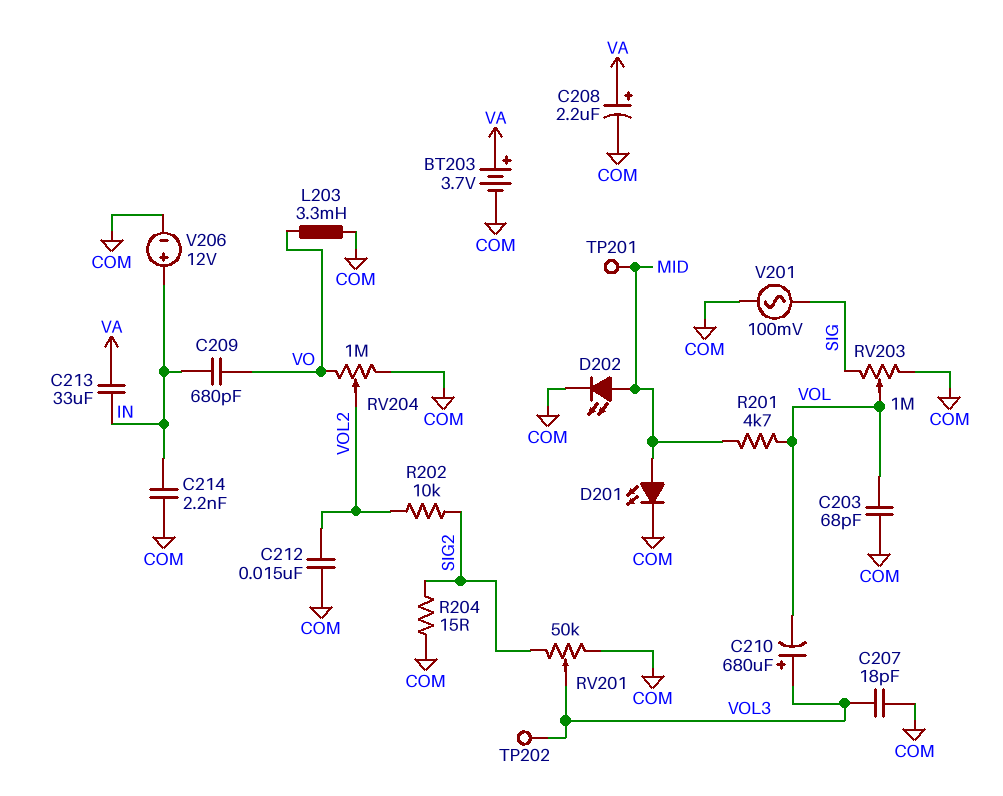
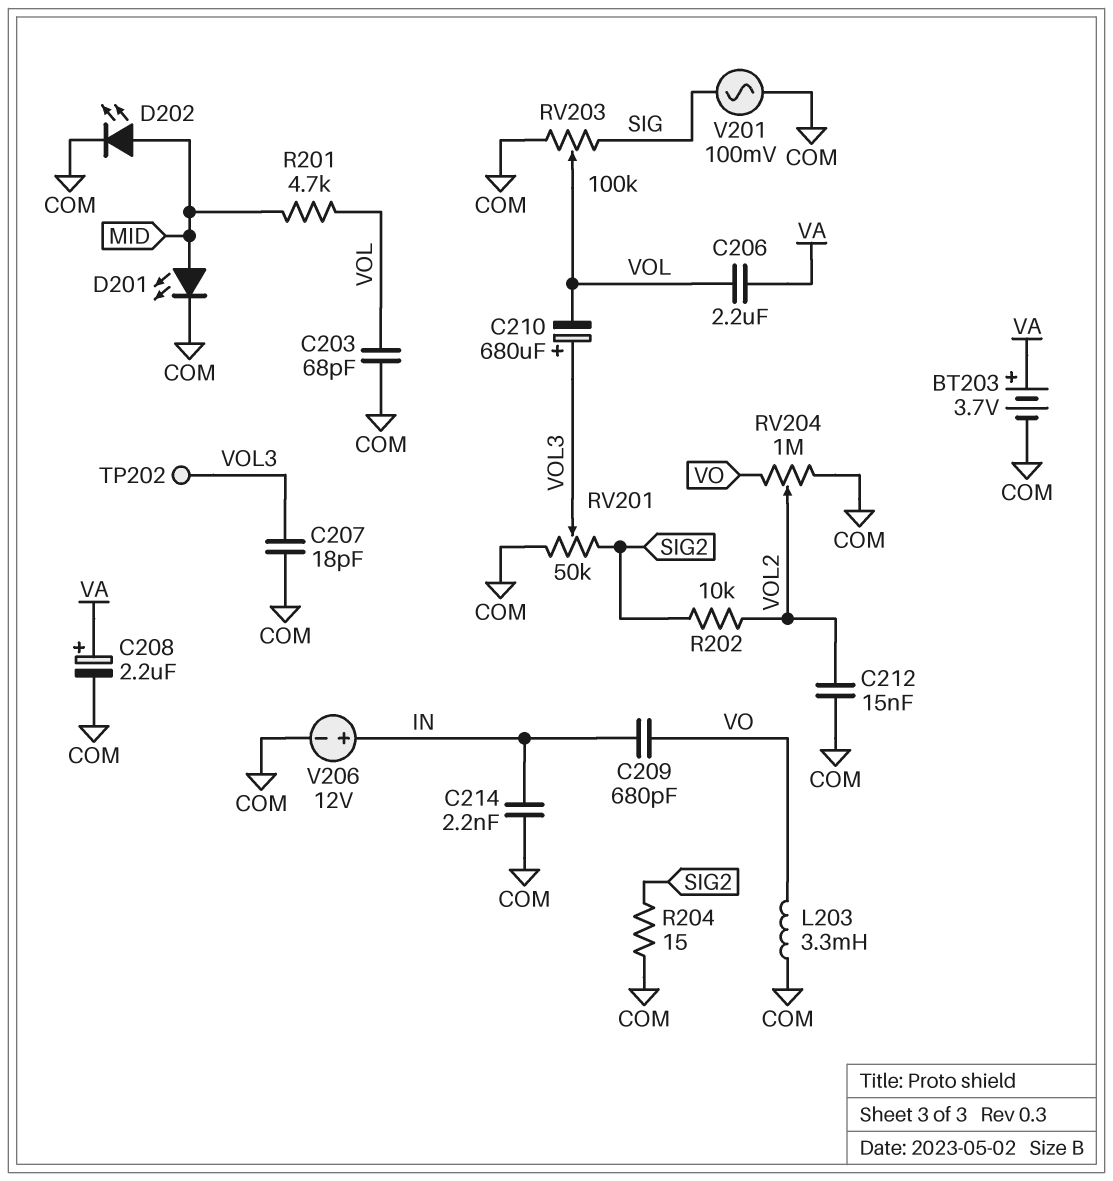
C206: none -> 2.2uF (VA, VOL)
C213: 33uF (IN, VA) -> none
RV203: 1M (COM, SIG, wiper VOL) -> 100k (COM, SIG, wiper VOL)
TP201: test point (MID) -> none

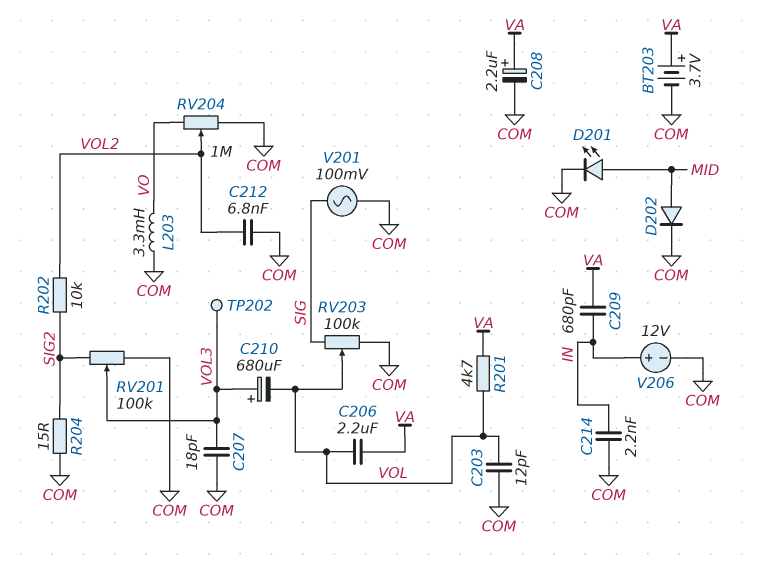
C203: 68pF (COM, VOL) -> 12pF (COM, VOL)
C209: 680pF (IN, VO) -> 680pF (IN, VA)
C212: 15nF (COM, VOL2) -> 6.8nF (COM, VOL2)
D202: LED (A MID, K COM) -> diode (A MID, K COM)
R201: 4.7k (MID, VOL) -> 4.7k (VA, VOL)
RV201: 50k (COM, SIG2, wiper VOL3) -> 100k (COM, SIG2, wiper VOL3)

